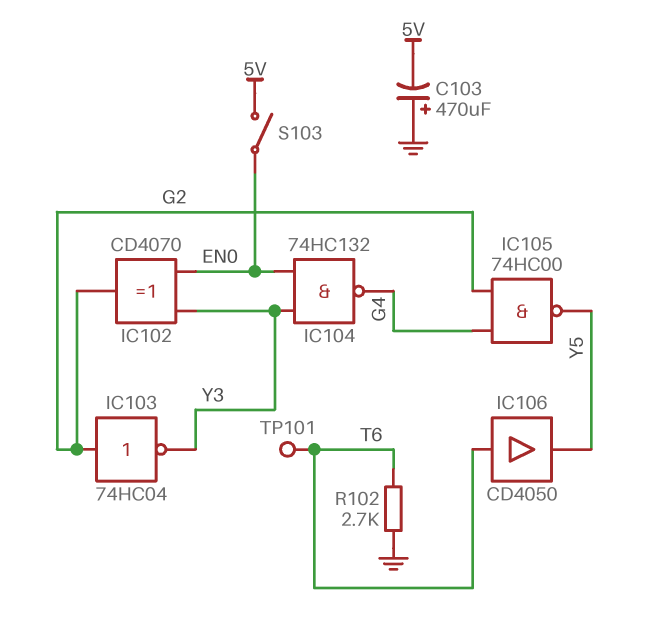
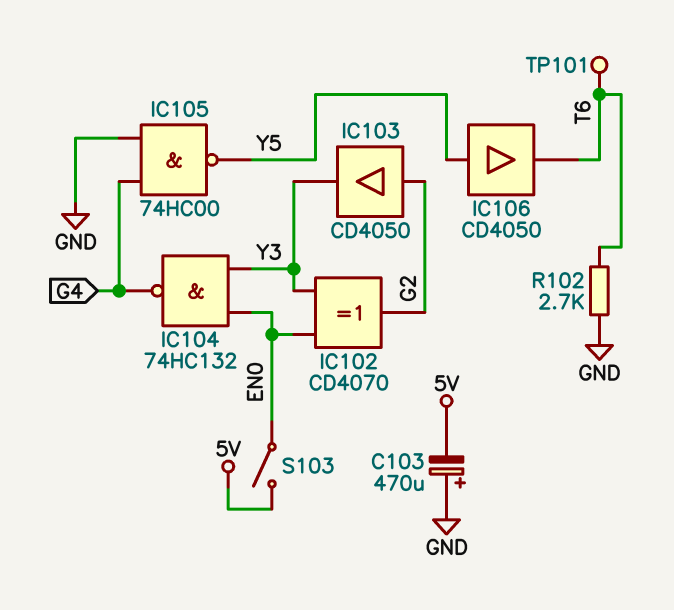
IC103: NOT 74HC04 (in G2, out Y3) -> buffer CD4050 (in G2, out Y3)
IC105: NAND 74HC00 (in G2, in G4, out Y5) -> NAND 74HC00 (in G4, in GND, out Y5)
IC106: buffer CD4050 (in T6, out Y5) -> buffer CD4050 (in Y5, out T6)

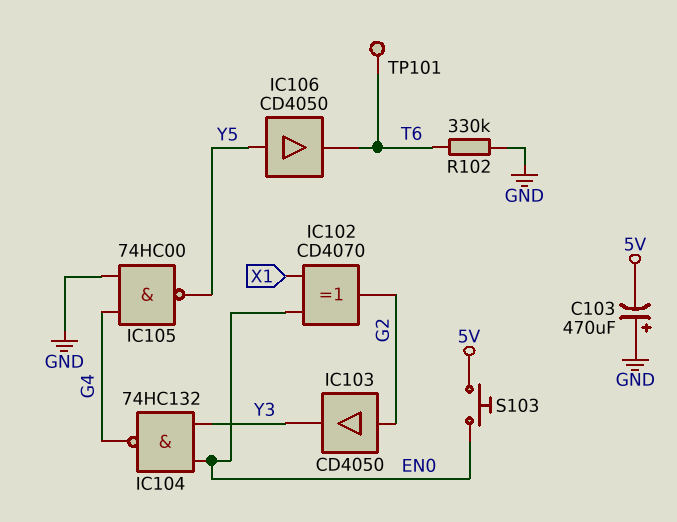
IC102: XOR CD4070 (in EN0, in Y3, out G2) -> XOR CD4070 (in EN0, in X1, out G2)
R102: 2.7k (GND, T6) -> 330k (GND, T6)
S103: switch (5V, EN0) -> button (5V, EN0)

